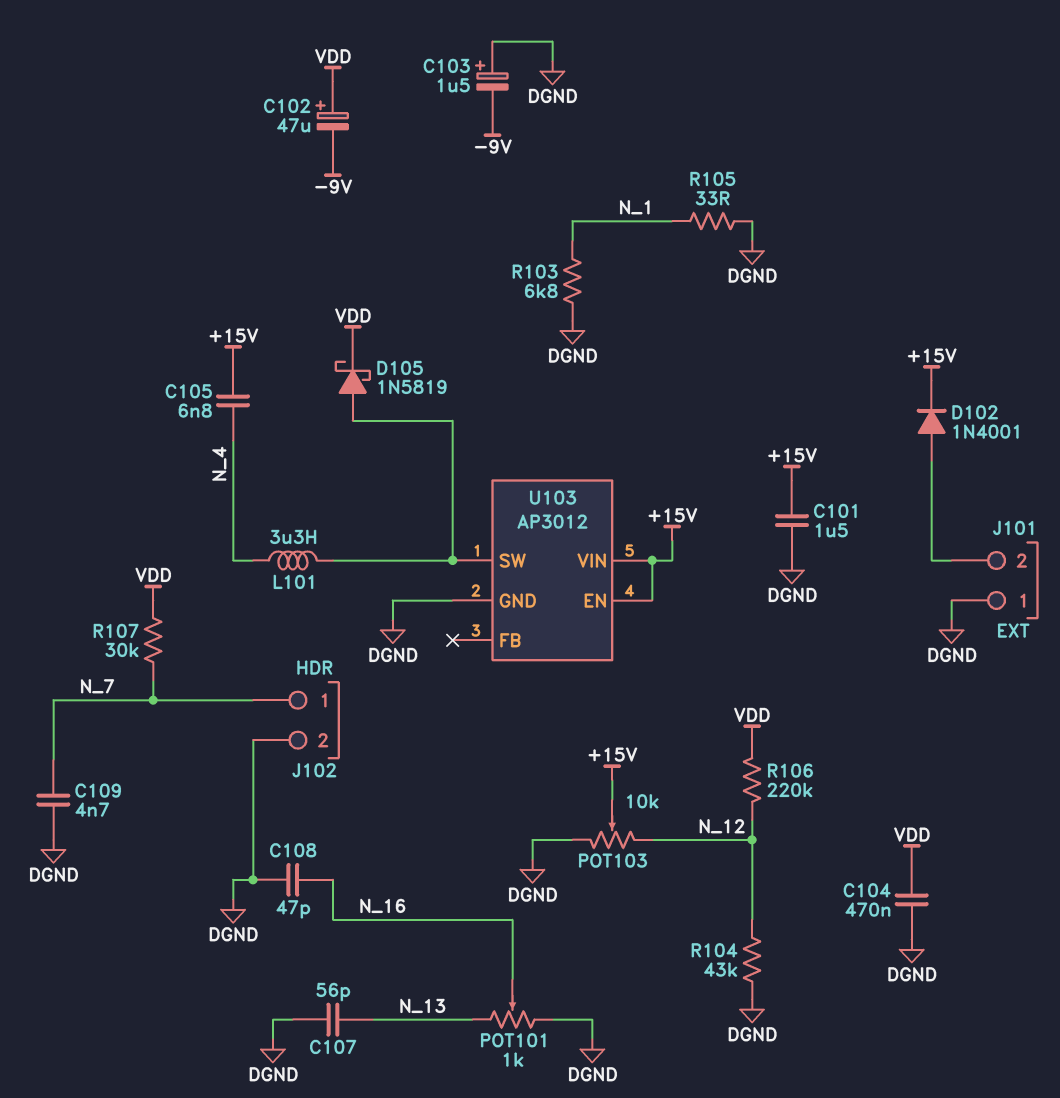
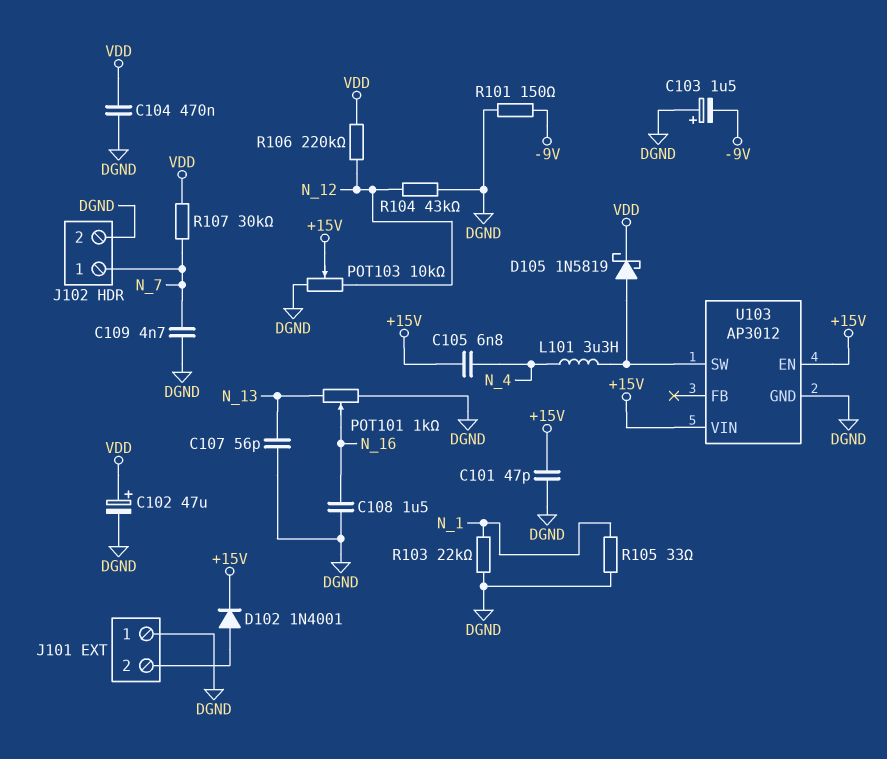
C101: 1.5uF (+15V, DGND) -> 47pF (+15V, DGND)
C102: 47uF (plus VDD, minus -9V) -> 47uF (plus VDD, minus DGND)
C108: 47pF (DGND, N_16) -> 1.5uF (DGND, N_16)
R101: none -> 150 (-9V, DGND)
R103: 6.8k (DGND, N_1) -> 22k (DGND, N_1)

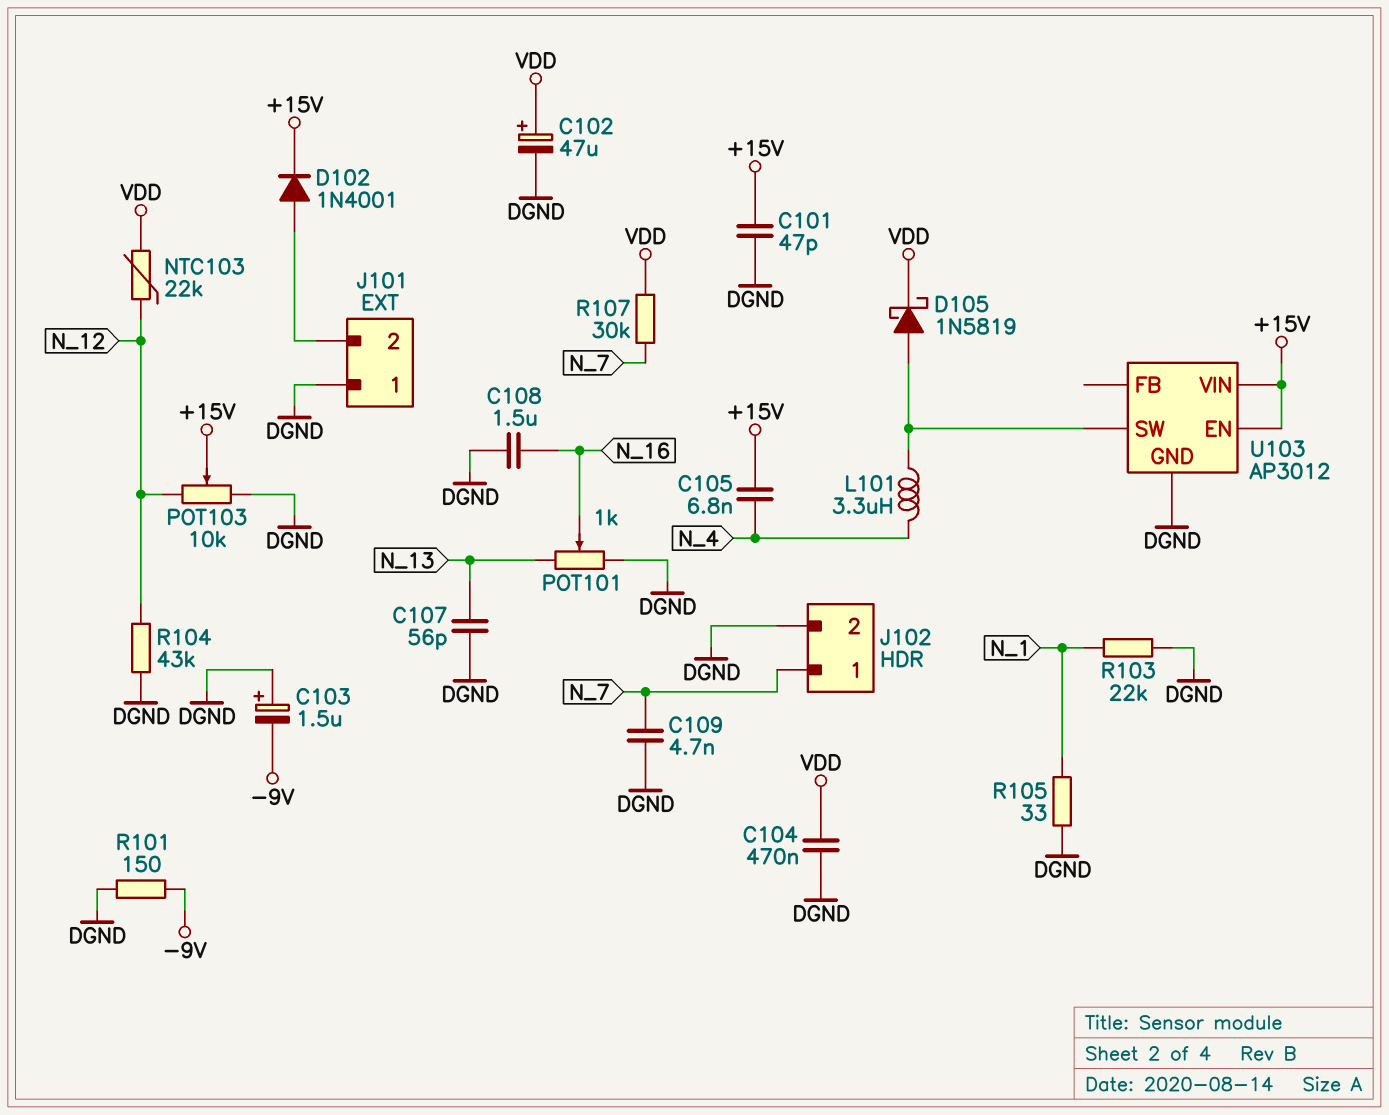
NTC103: none -> 22k (N_12, VDD)
R106: 220k (N_12, VDD) -> none

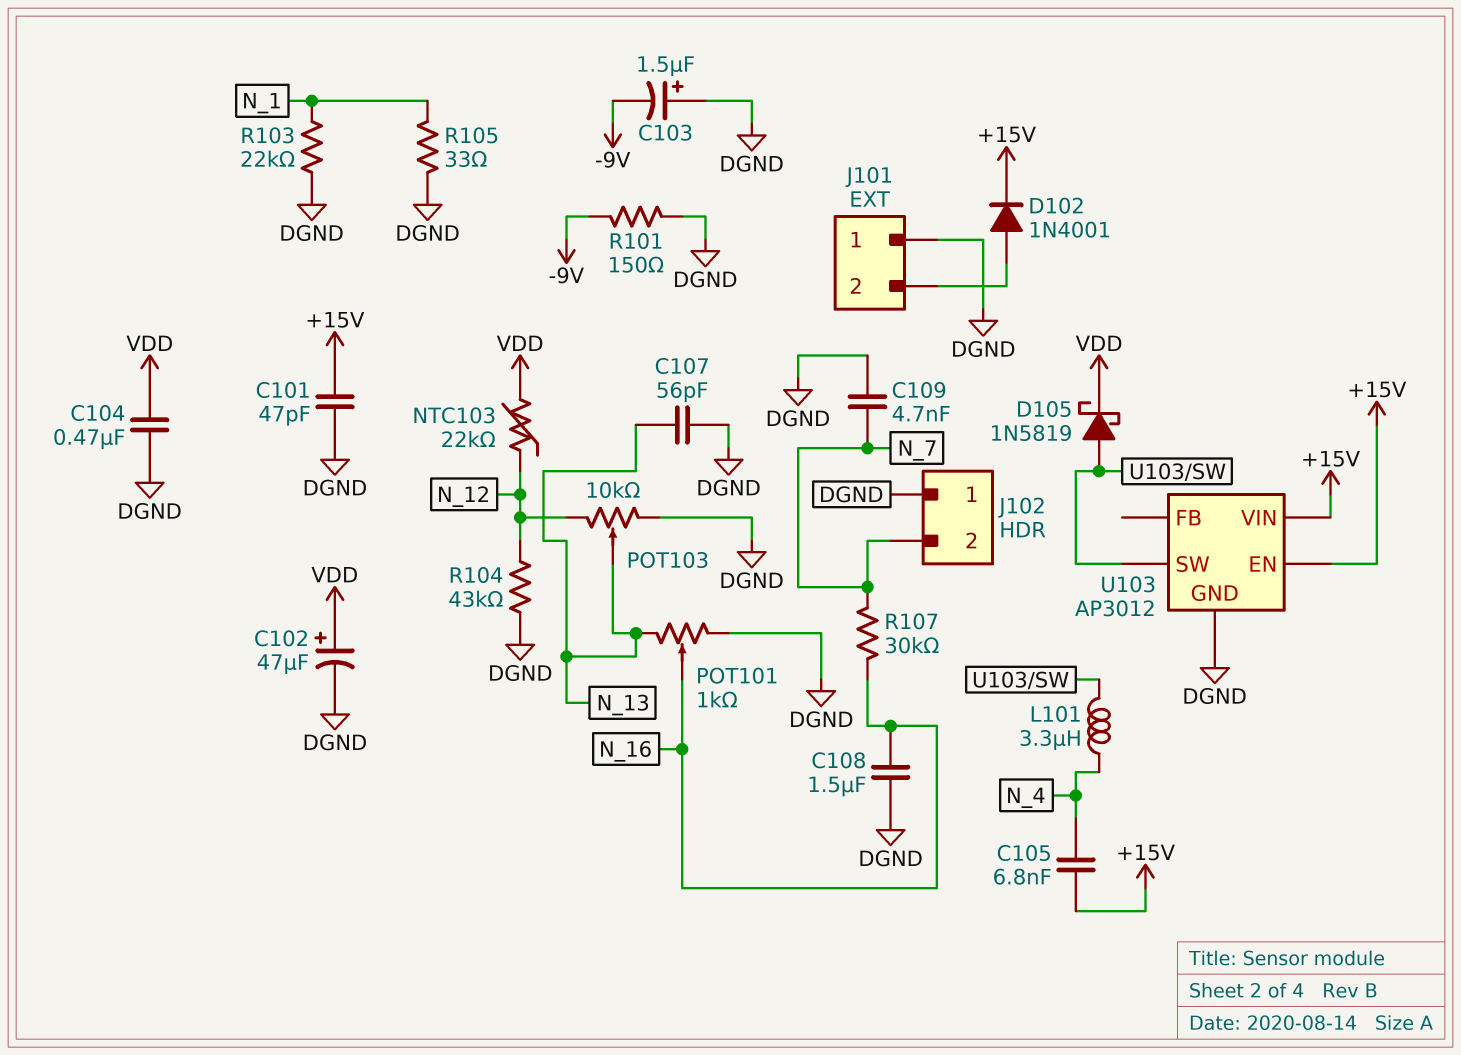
J102 pin 1: N_7 -> DGND
J102 pin 2: DGND -> N_7
POT103: 10k (DGND, N_12, wiper +15V) -> 10k (DGND, N_12, wiper N_13)
R107: 30k (N_7, VDD) -> 30k (N_7, N_16)

